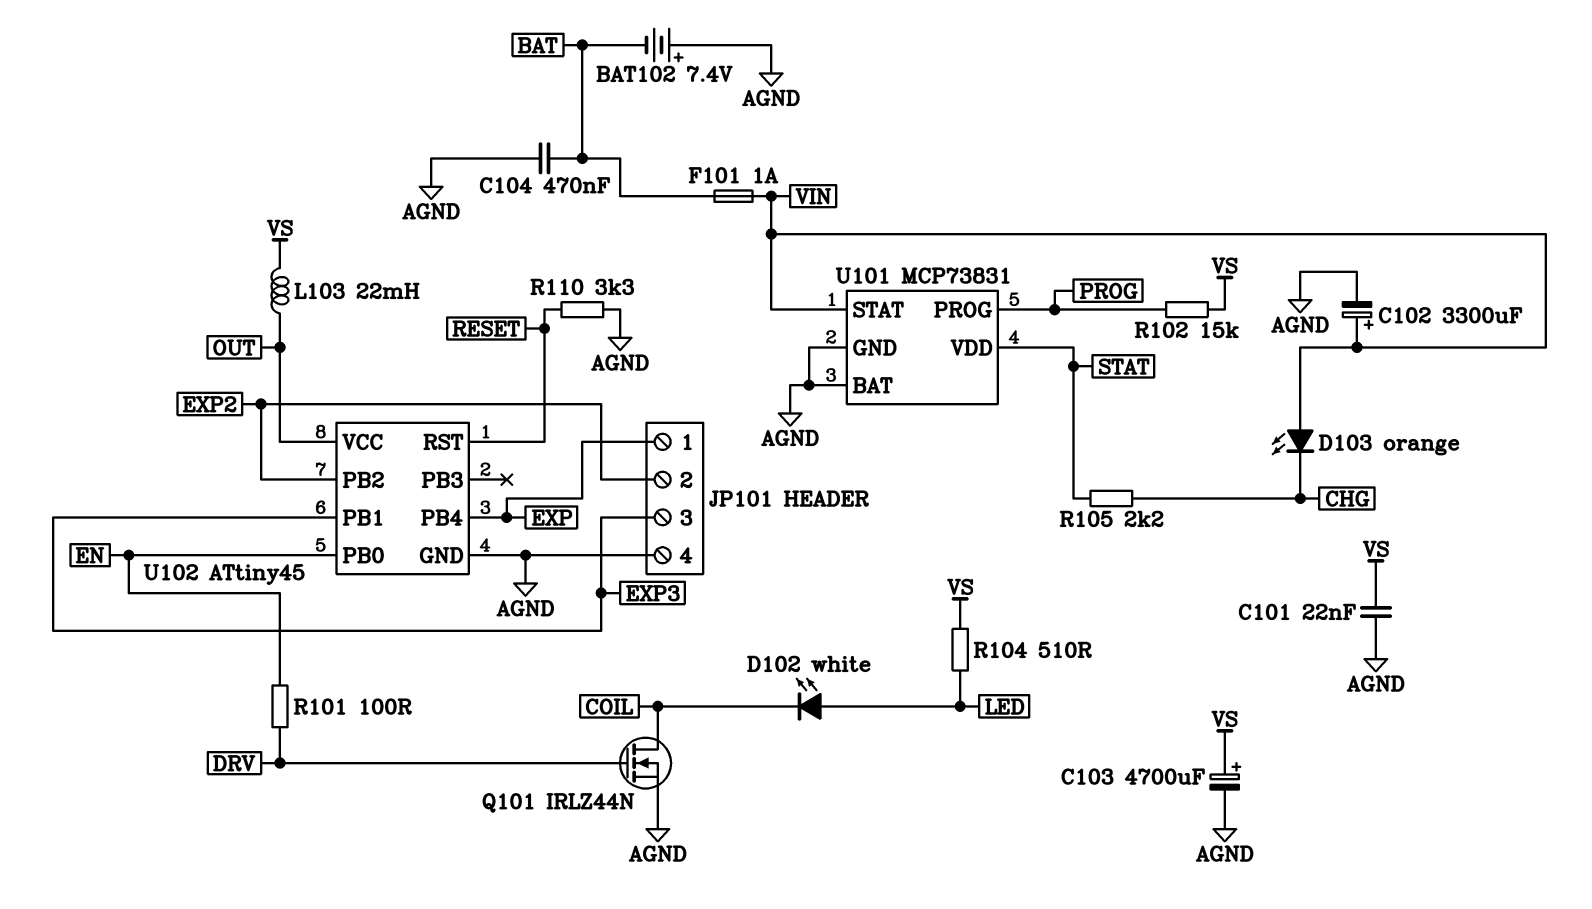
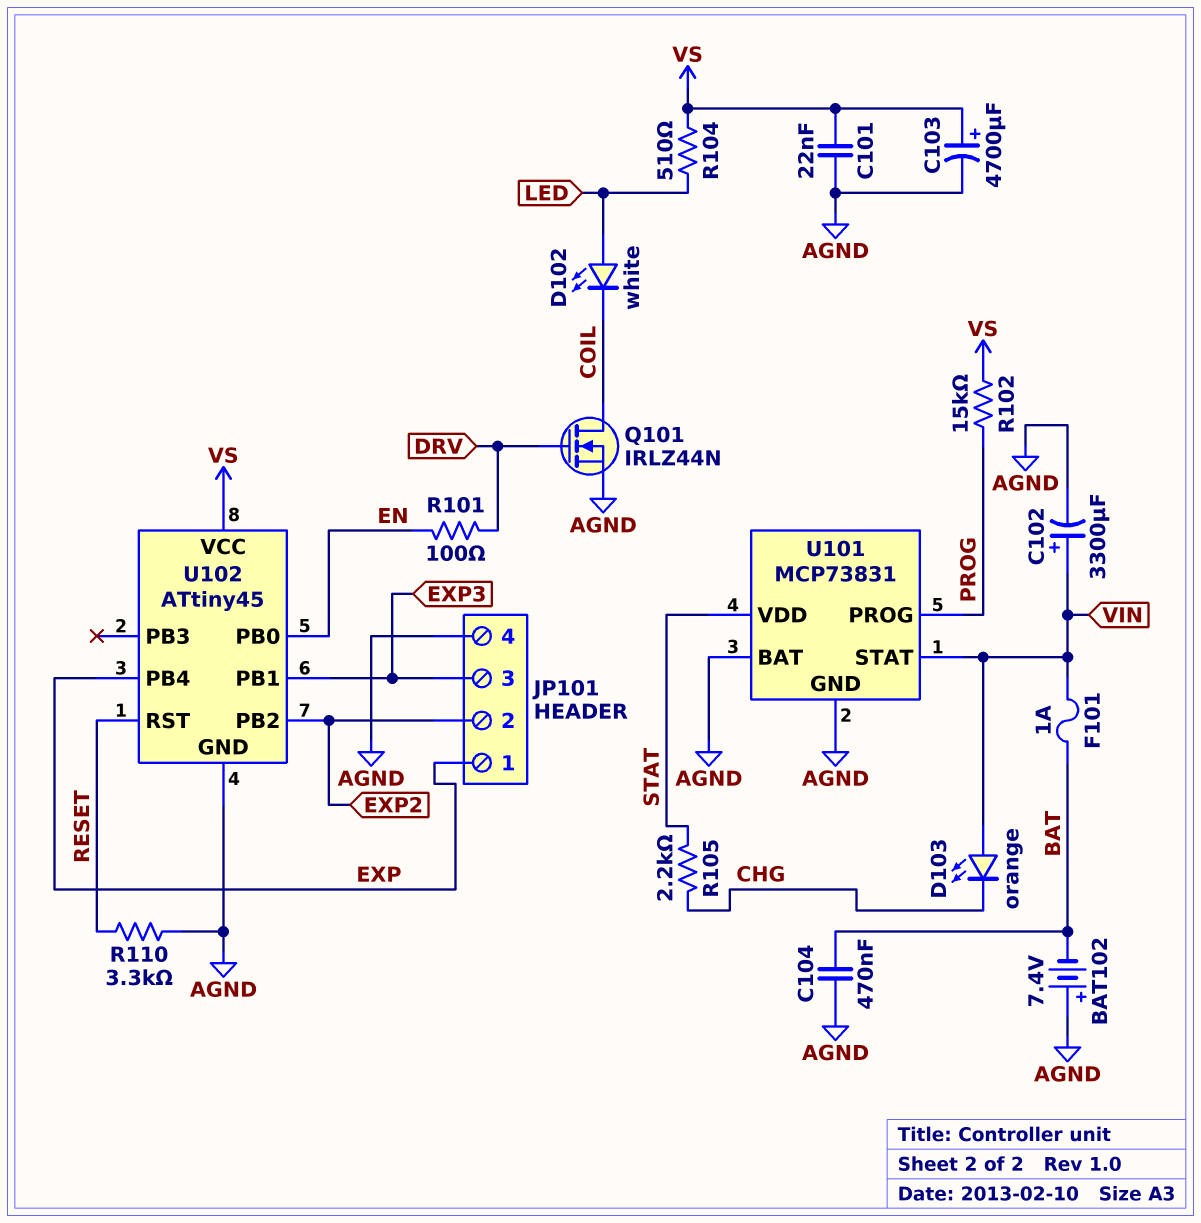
L103: 22mH (OUT, VS) -> none
U102 pin VCC: OUT -> VS

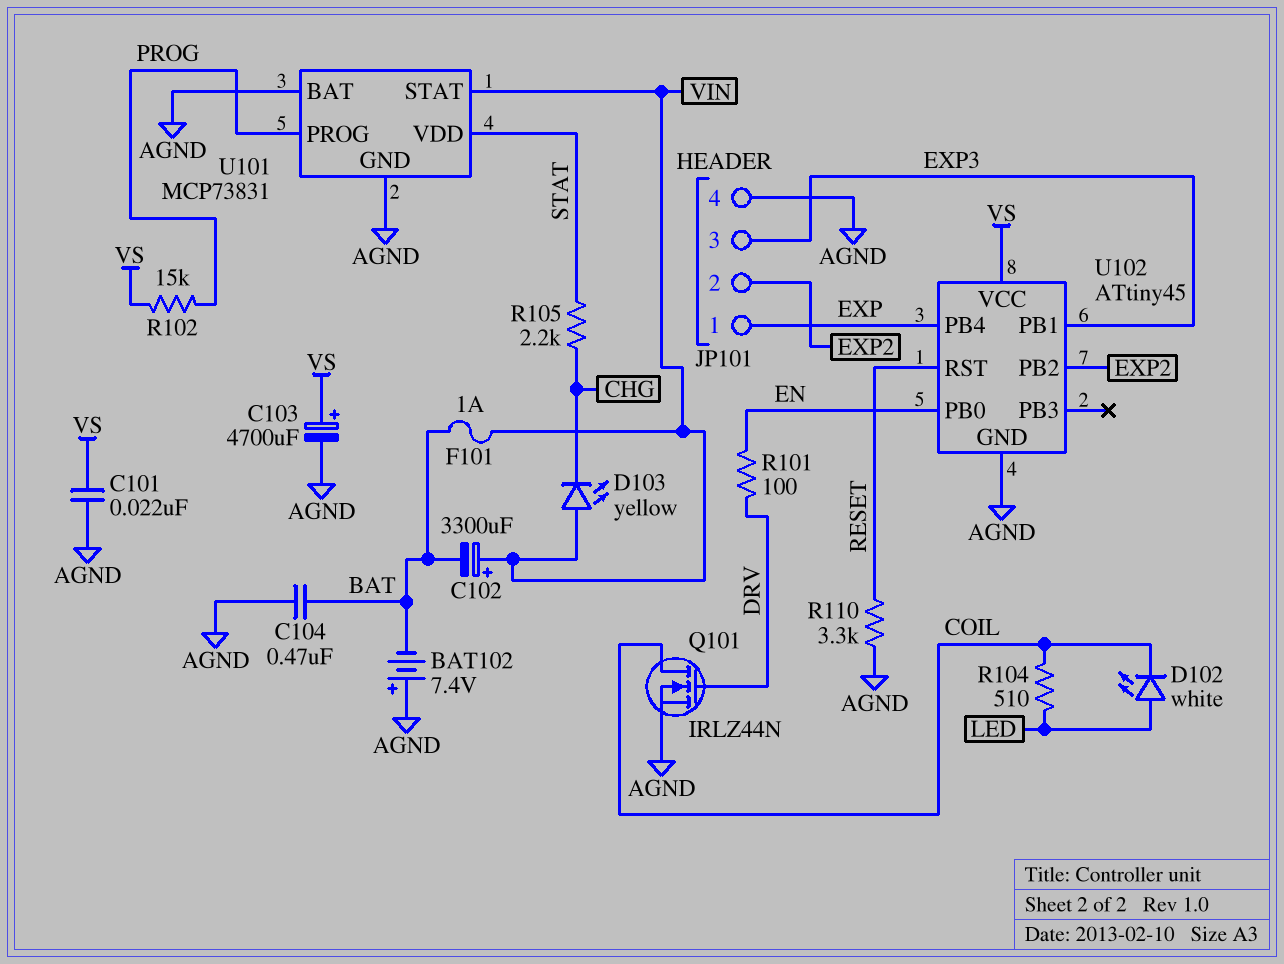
C102: 3300uF (plus VIN, minus AGND) -> 3300uF (plus VIN, minus BAT)
D103: LED orange (A VIN, K CHG) -> LED yellow (A VIN, K CHG)
R104: 510 (LED, VS) -> 510 (COIL, LED)

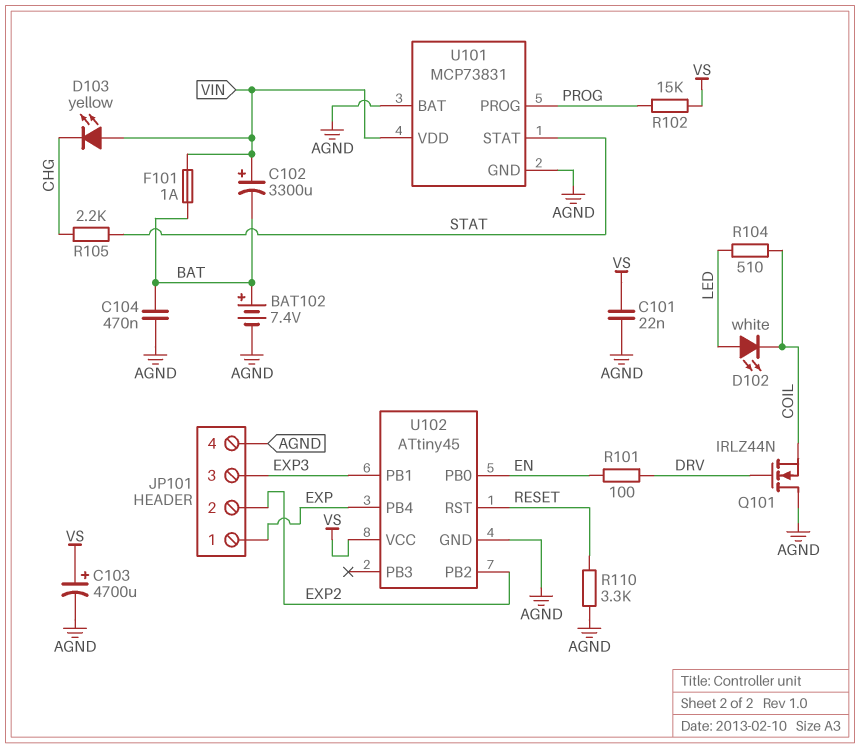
BAT102: 7.4V (plus AGND, minus BAT) -> 7.4V (plus BAT, minus AGND)
Q101: NMOS IRLZ44N (G DRV, D COIL, S AGND) -> NMOS IRLZ44N (G DRV, D AGND, S COIL)
U101 pin STAT: VIN -> STAT
U101 pin VDD: STAT -> VIN

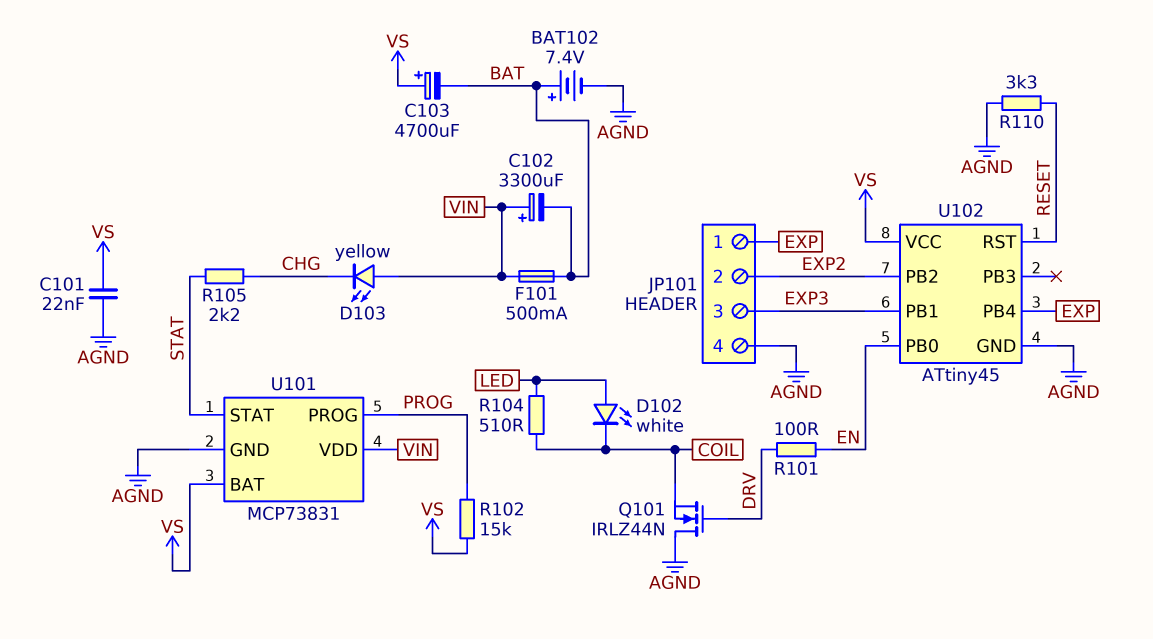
C103: 4700uF (plus VS, minus AGND) -> 4700uF (plus VS, minus BAT)
C104: 470nF (AGND, BAT) -> none
F101: 1A (BAT, VIN) -> 500mA (BAT, VIN)
U101 pin BAT: AGND -> VS

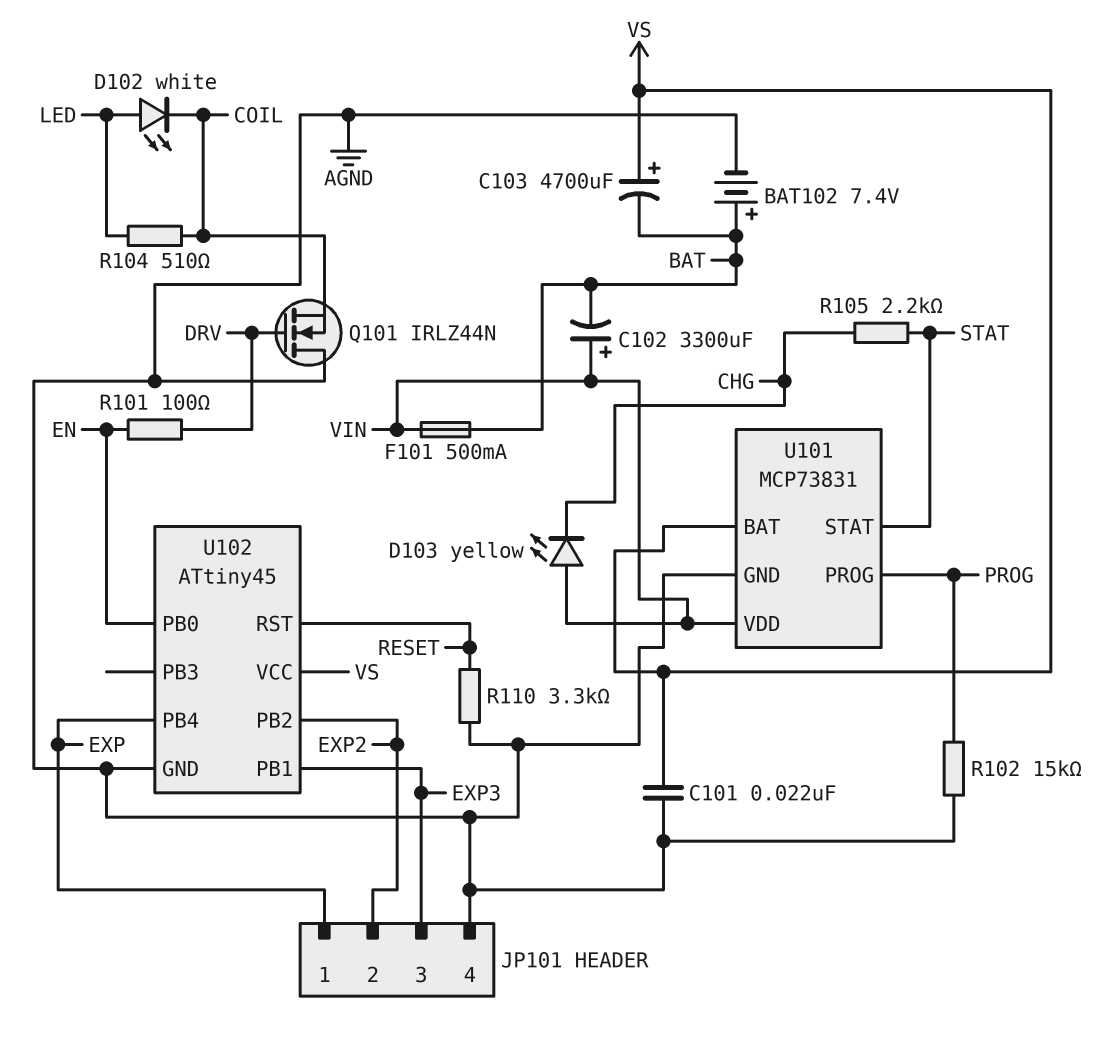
R102: 15k (PROG, VS) -> 15k (AGND, PROG)

